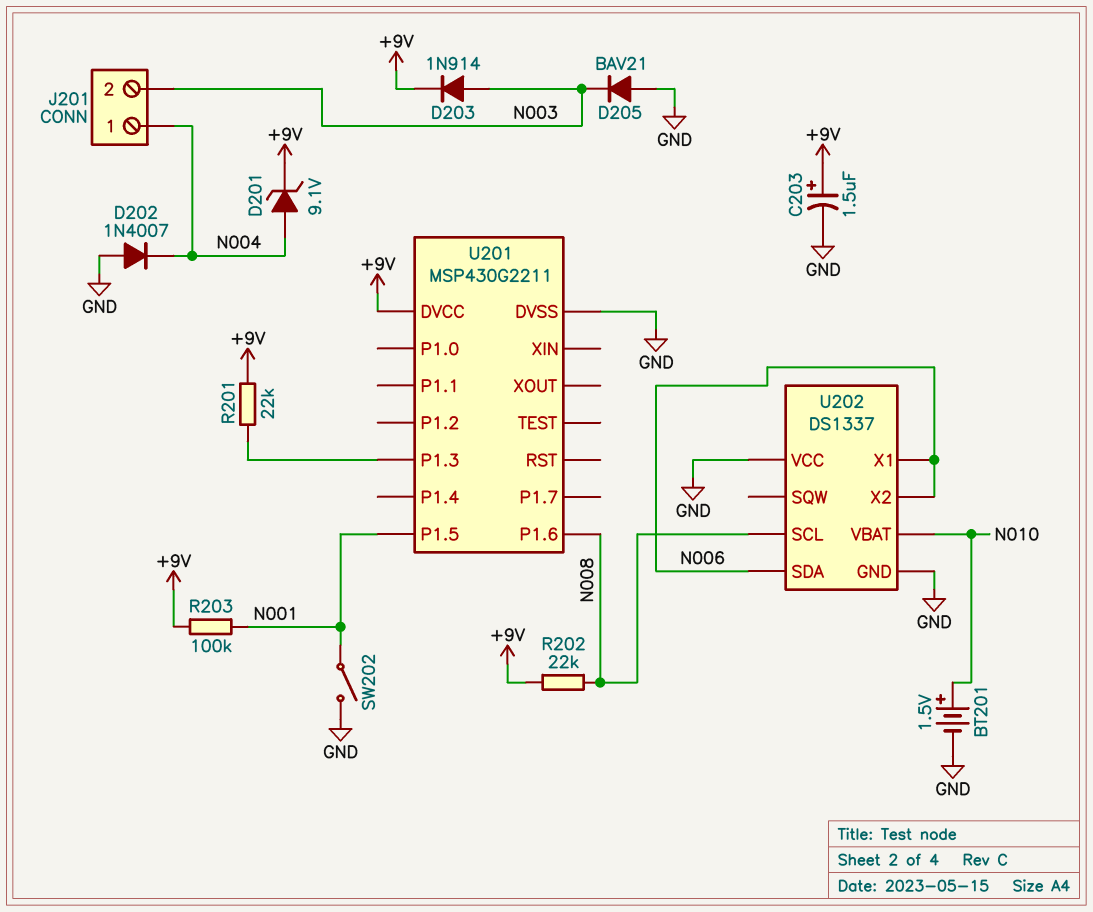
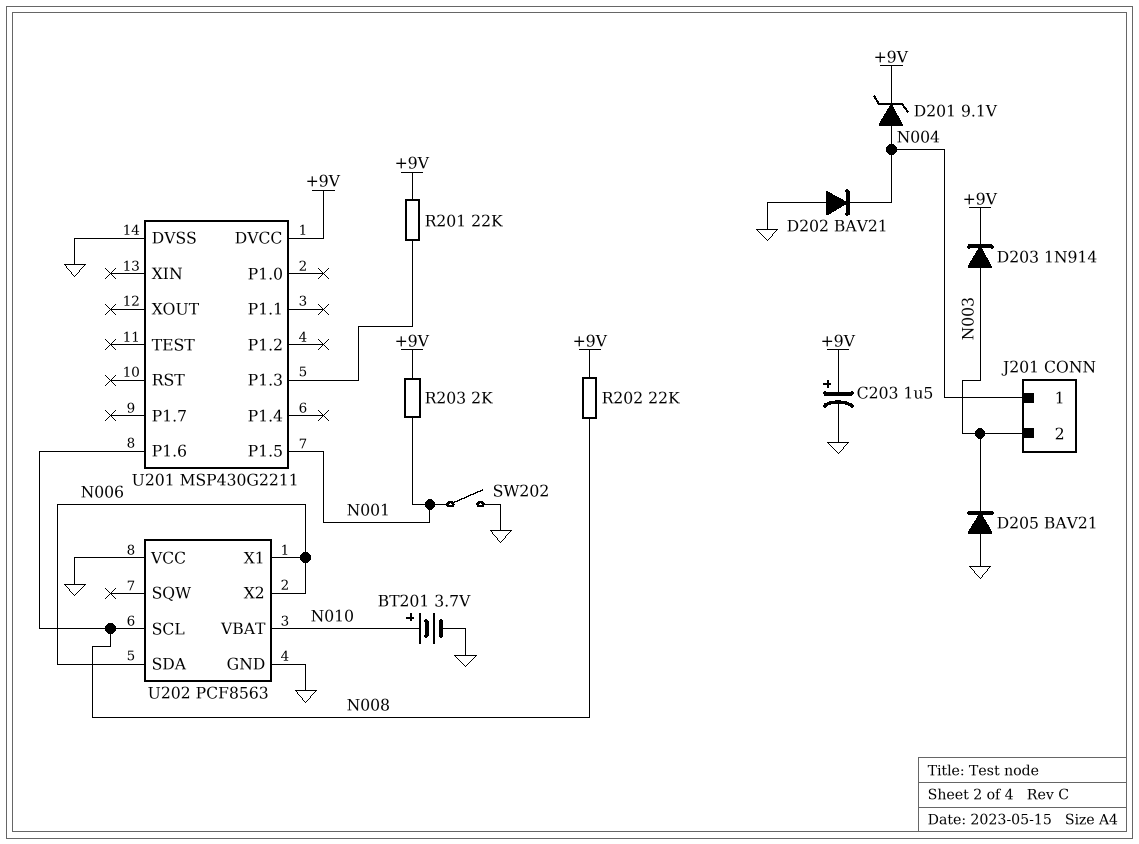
BT201: 1.5V (plus N010, minus GND) -> 3.7V (plus N010, minus GND)
D202: diode 1N4007 (A GND, K N004) -> diode BAV21 (A GND, K N004)
R203: 100k (+9V, N001) -> 2k (+9V, N001)
U202: DS1337 -> PCF8563

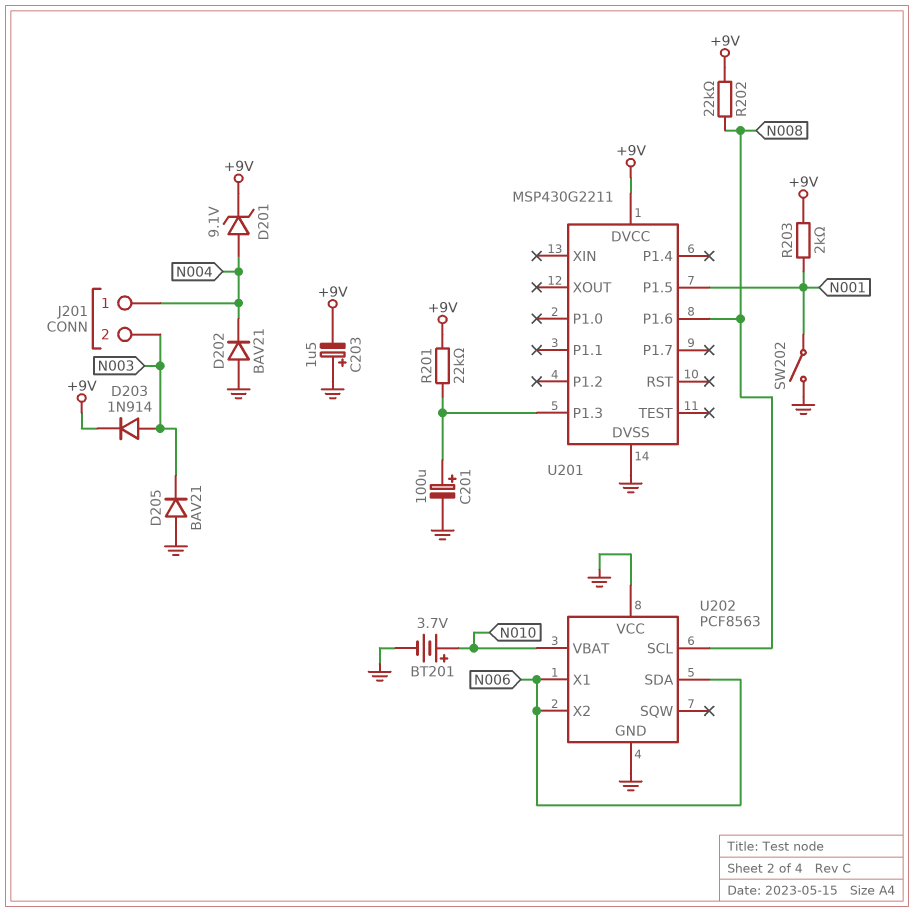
C201: none -> 100uF (plus U201/P1.3, minus GND)
C203: 1.5uF (plus +9V, minus GND) -> 1.5uF (plus GND, minus +9V)

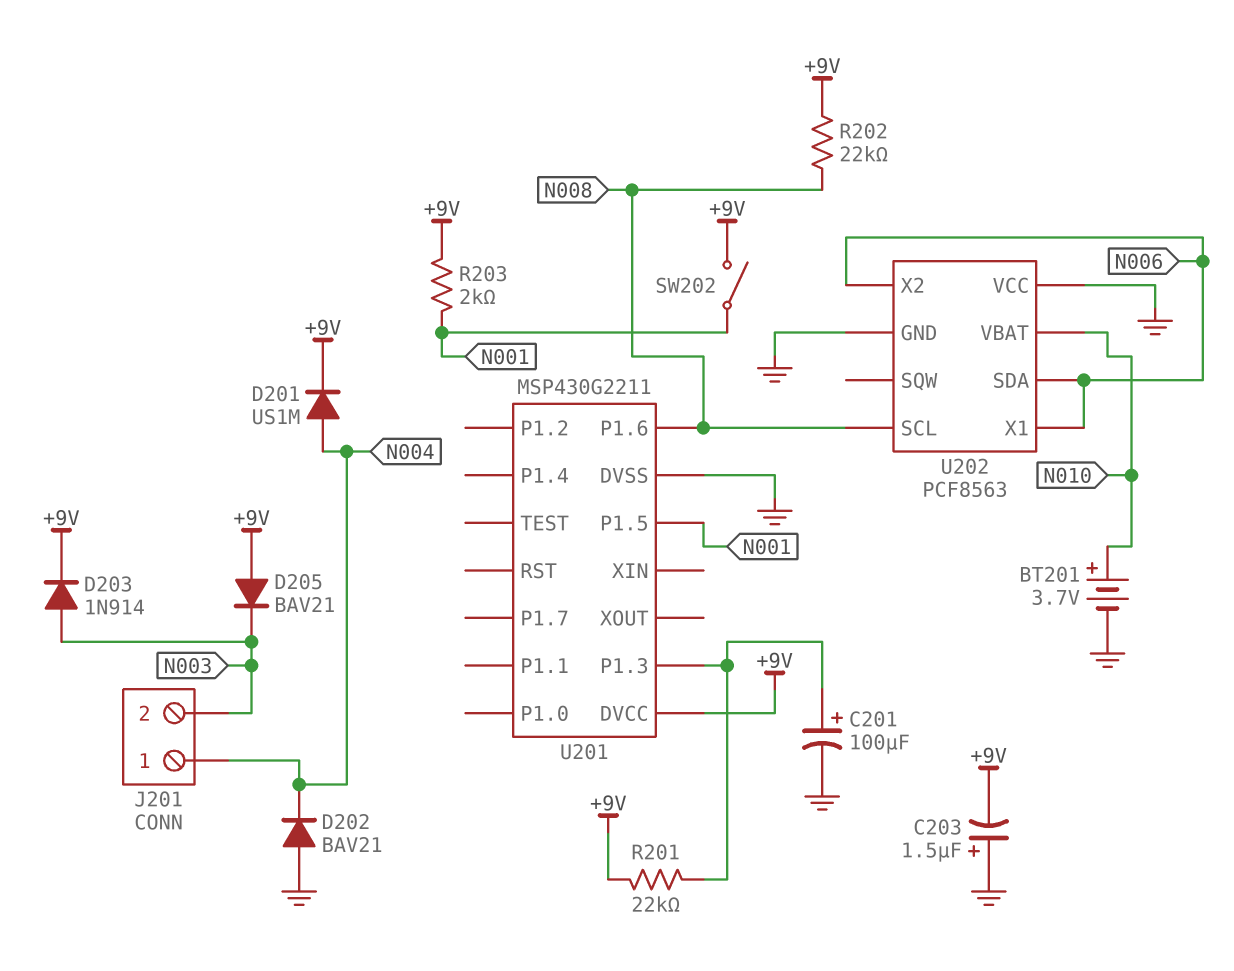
D201: zener 9.1V (A N004, K +9V) -> diode US1M (A N004, K +9V)
D205: diode BAV21 (A GND, K N003) -> diode BAV21 (A +9V, K N003)
SW202: switch (GND, N001) -> switch (+9V, N001)

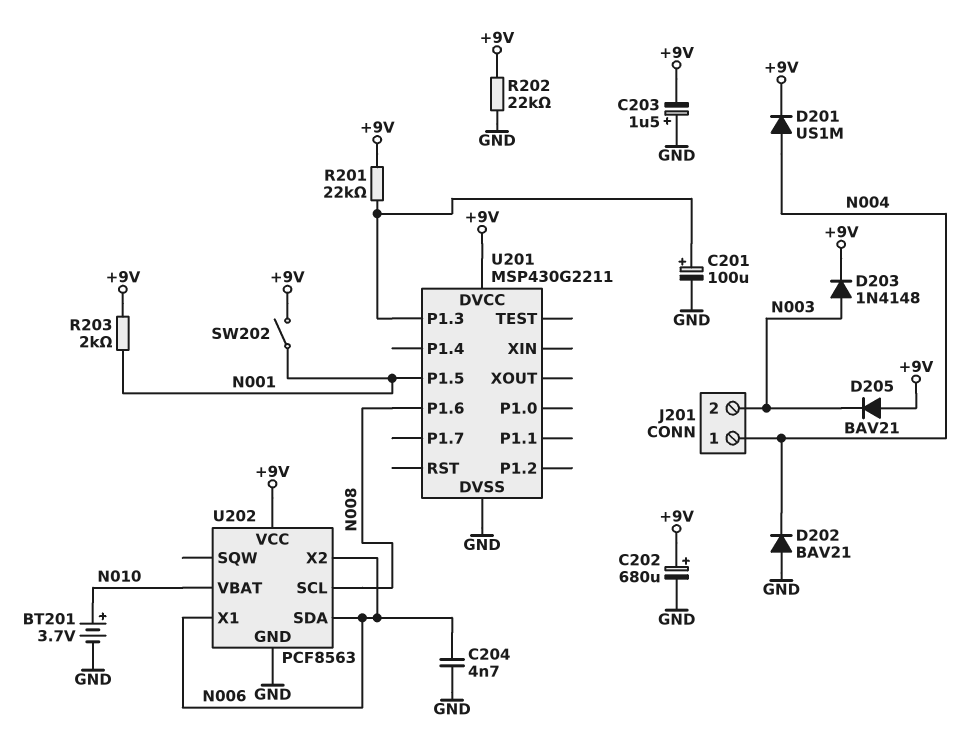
C202: none -> 680uF (plus +9V, minus GND)
C204: none -> 4.7nF (GND, N006)
D203: diode 1N914 (A N003, K +9V) -> diode 1N4148 (A N003, K +9V)
R202: 22k (+9V, N008) -> 22k (+9V, GND)
U202 pin VCC: GND -> +9V

